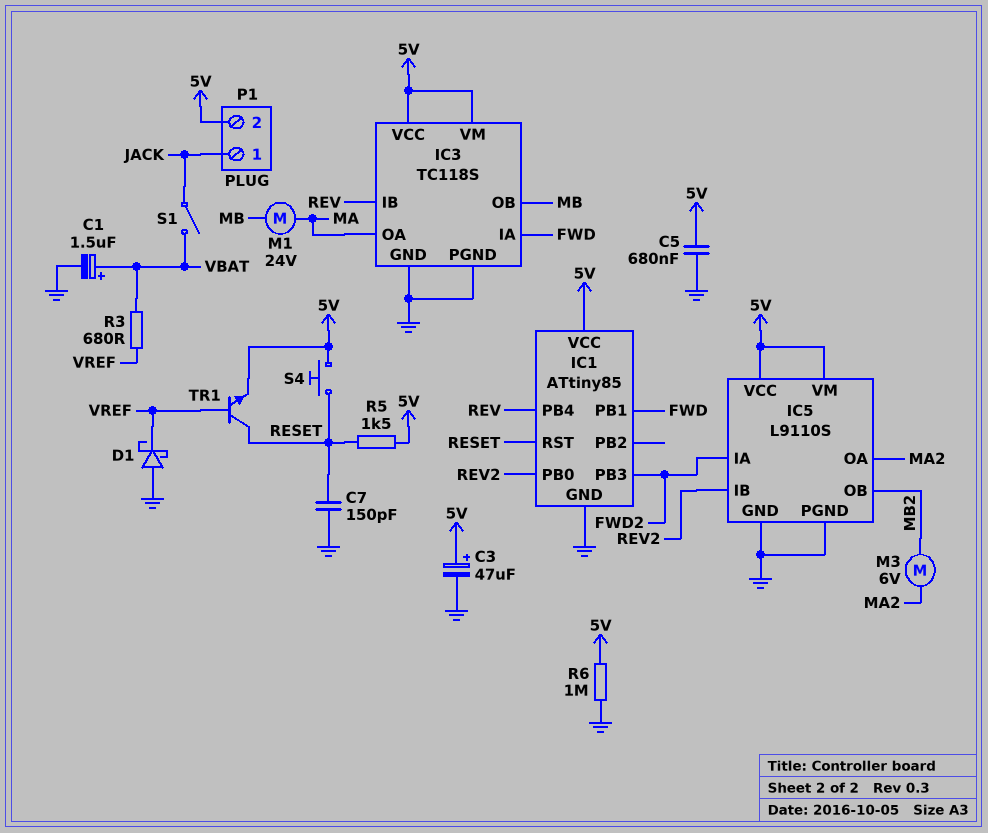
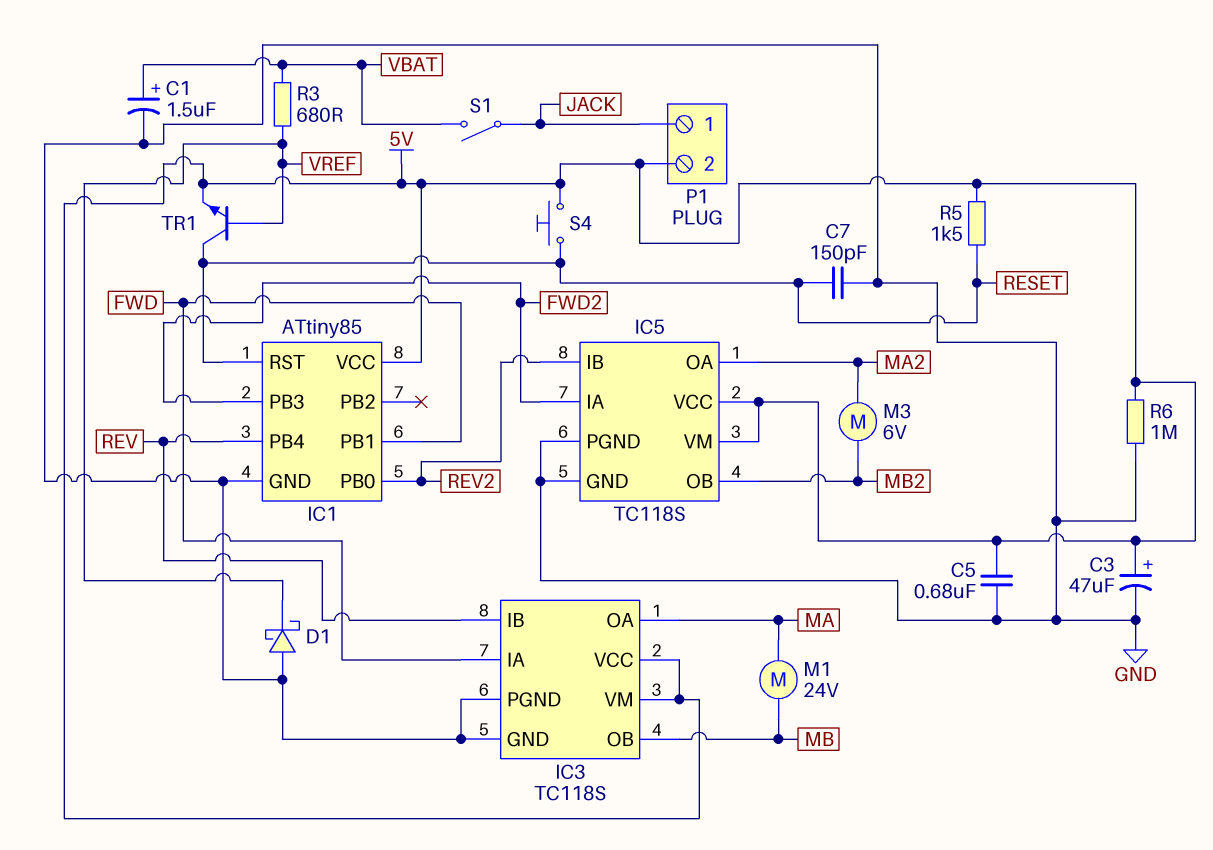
IC5: L9110S -> TC118S

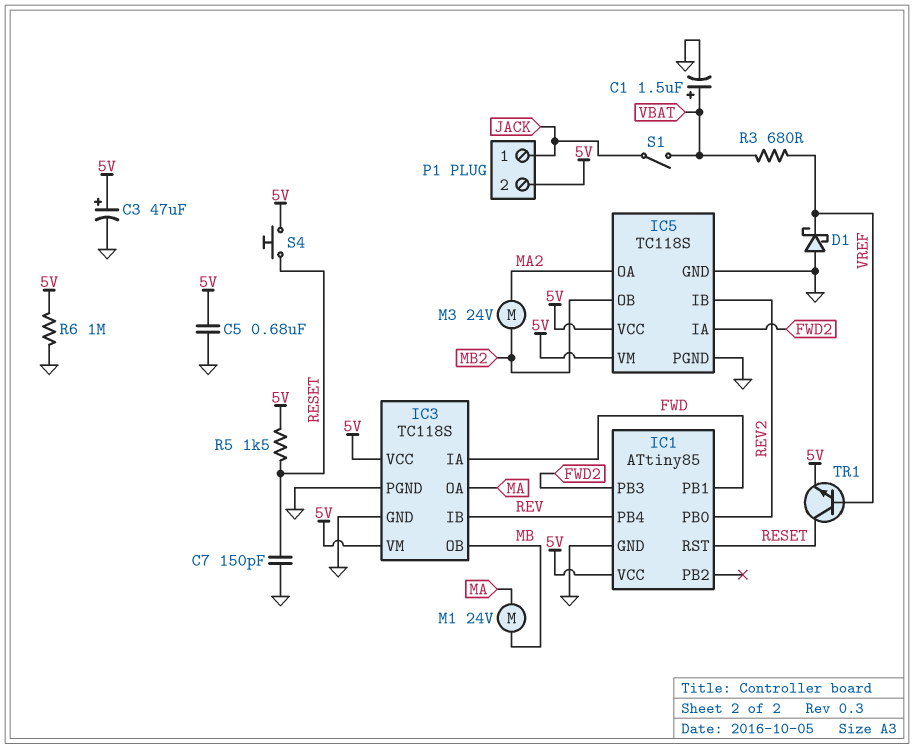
M3: motor 6V (MA2, MB2) -> motor 24V (MA2, MB2)

